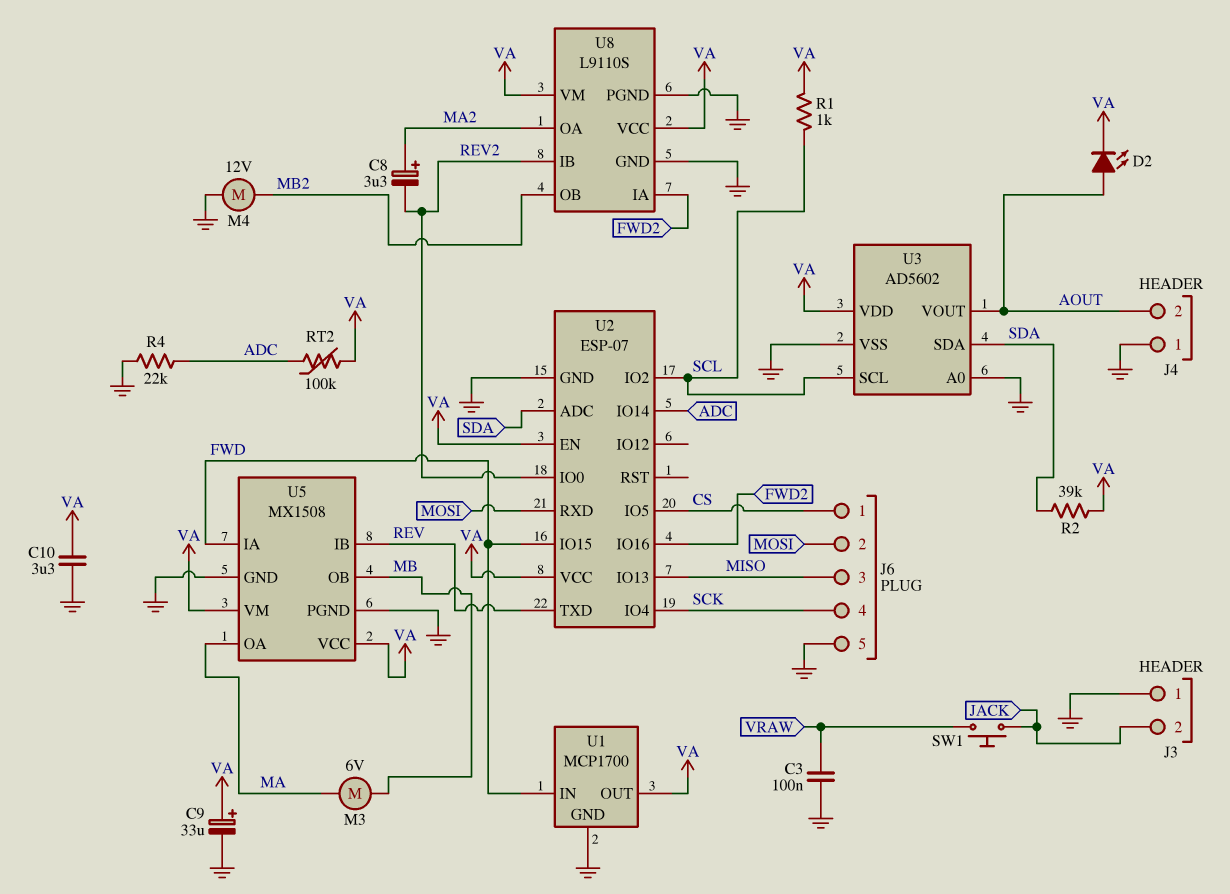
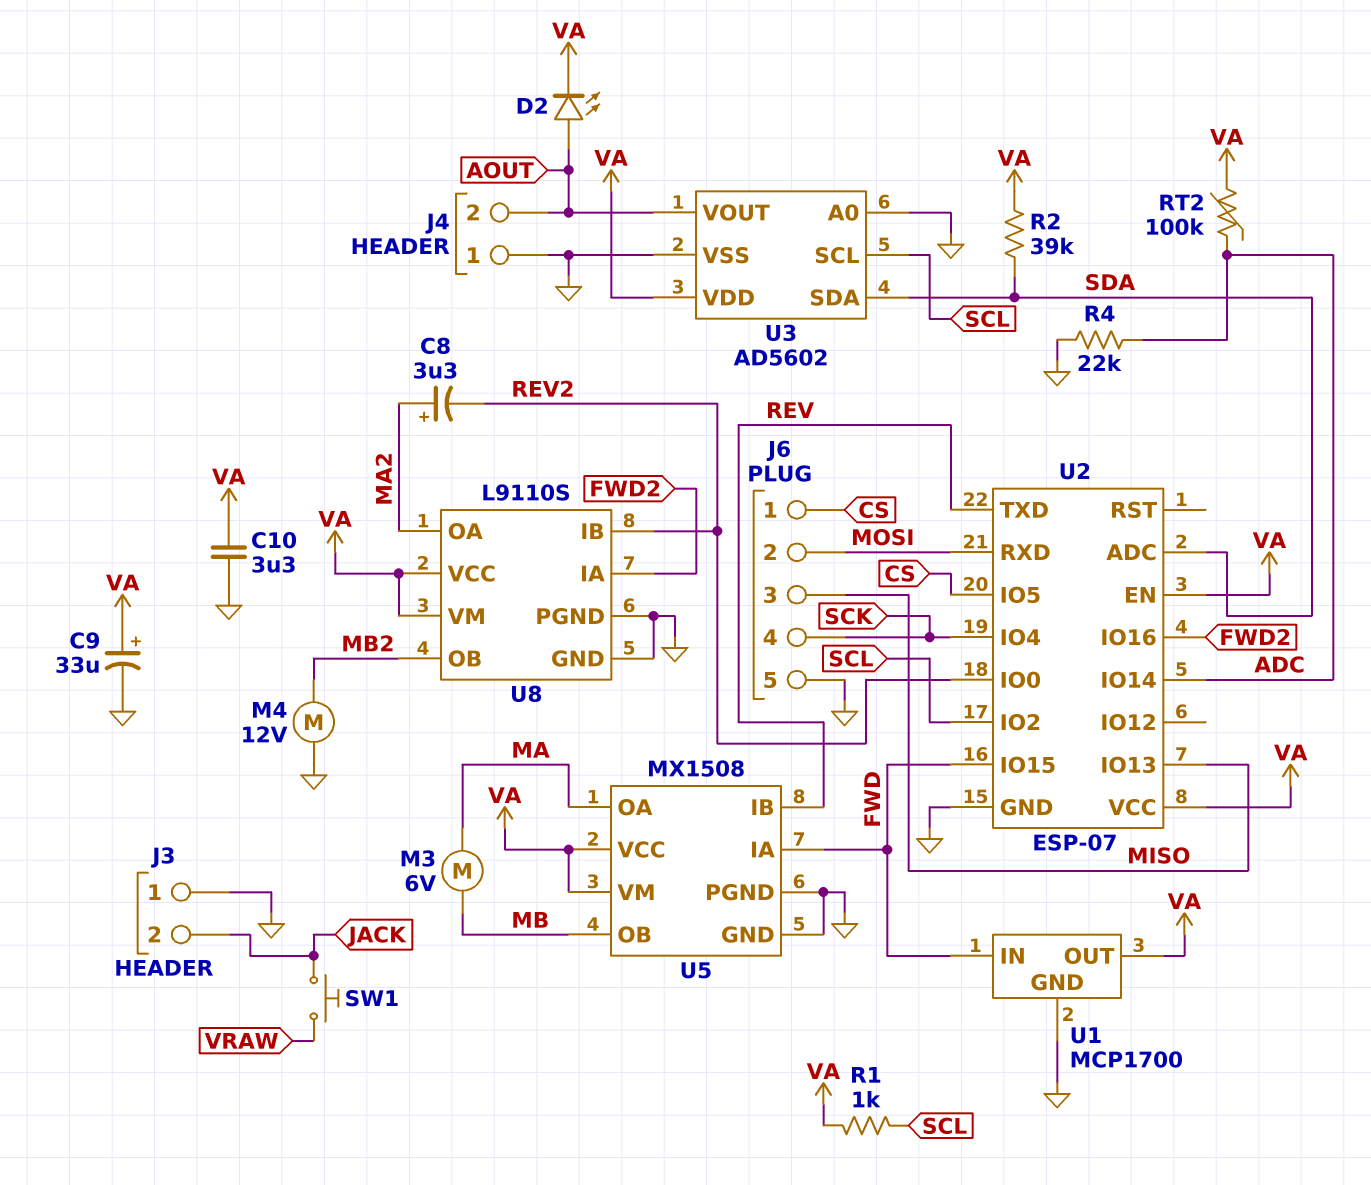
C3: 100nF (GND, VRAW) -> none

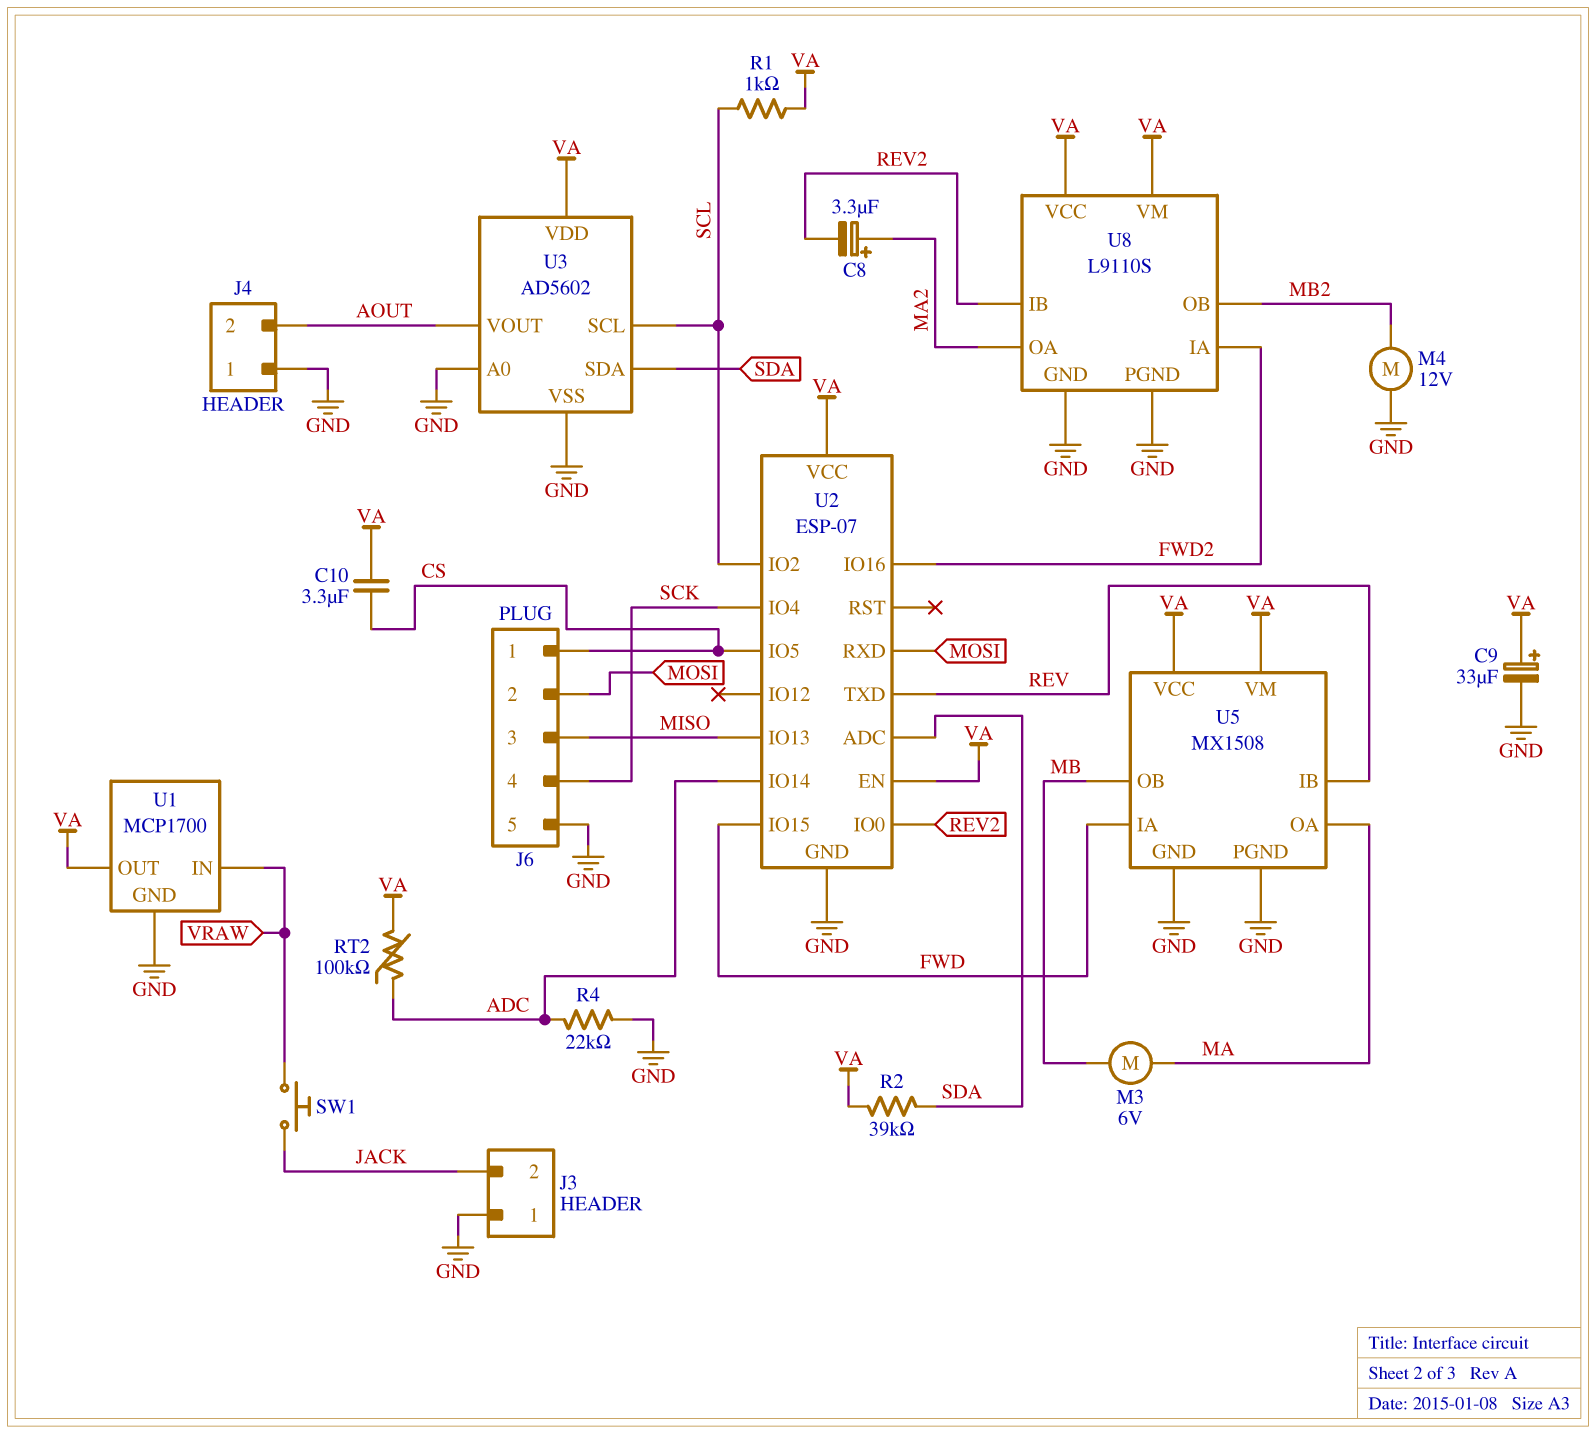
C10: 3.3uF (GND, VA) -> 3.3uF (CS, VA)
D2: LED (A AOUT, K VA) -> none
U1 pin IN: FWD -> VRAW

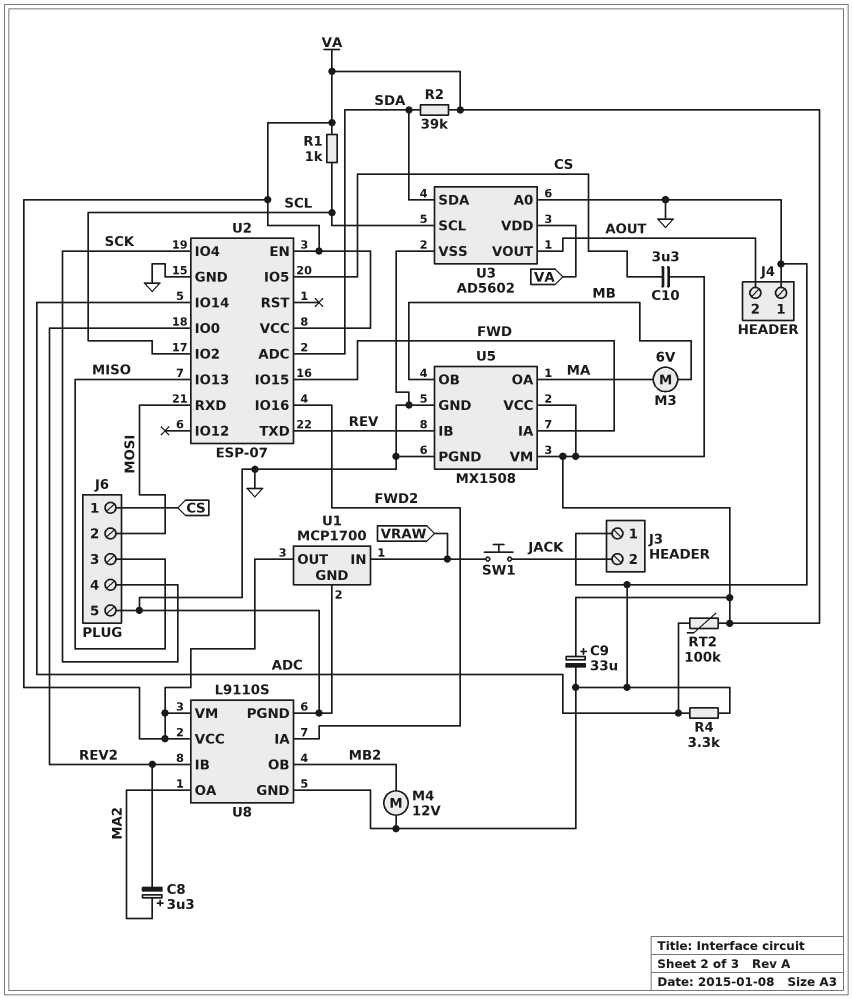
R4: 22k (ADC, GND) -> 3.3k (ADC, GND)

